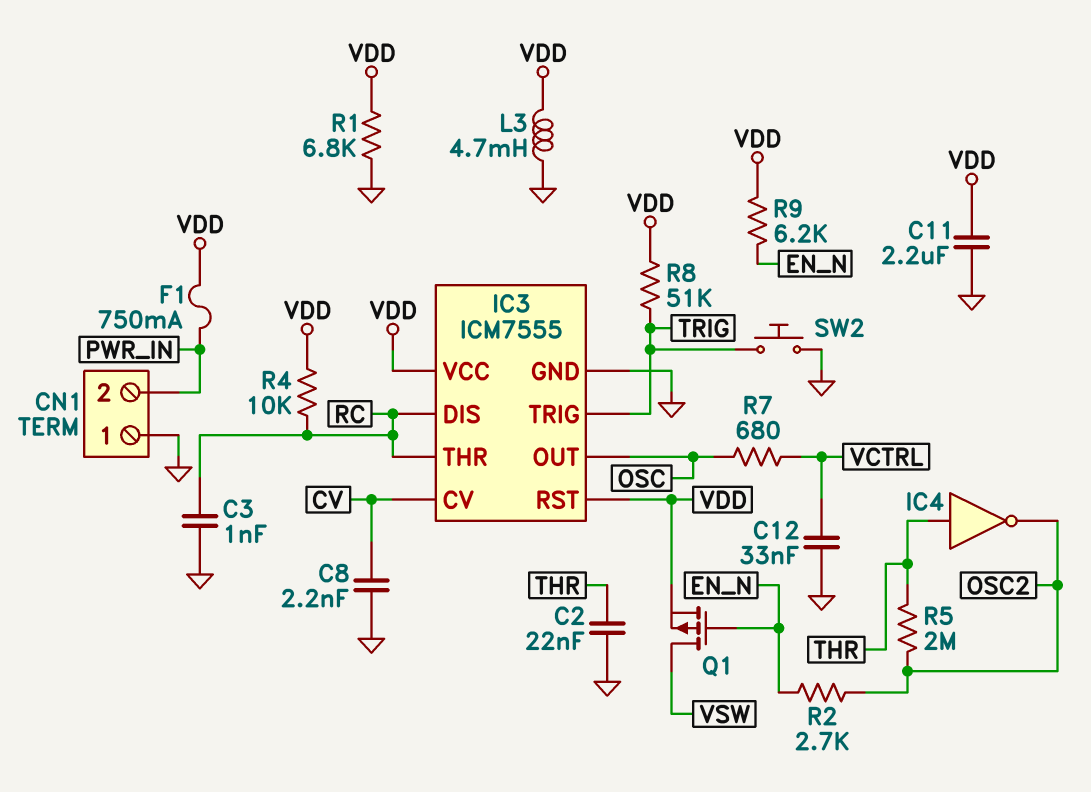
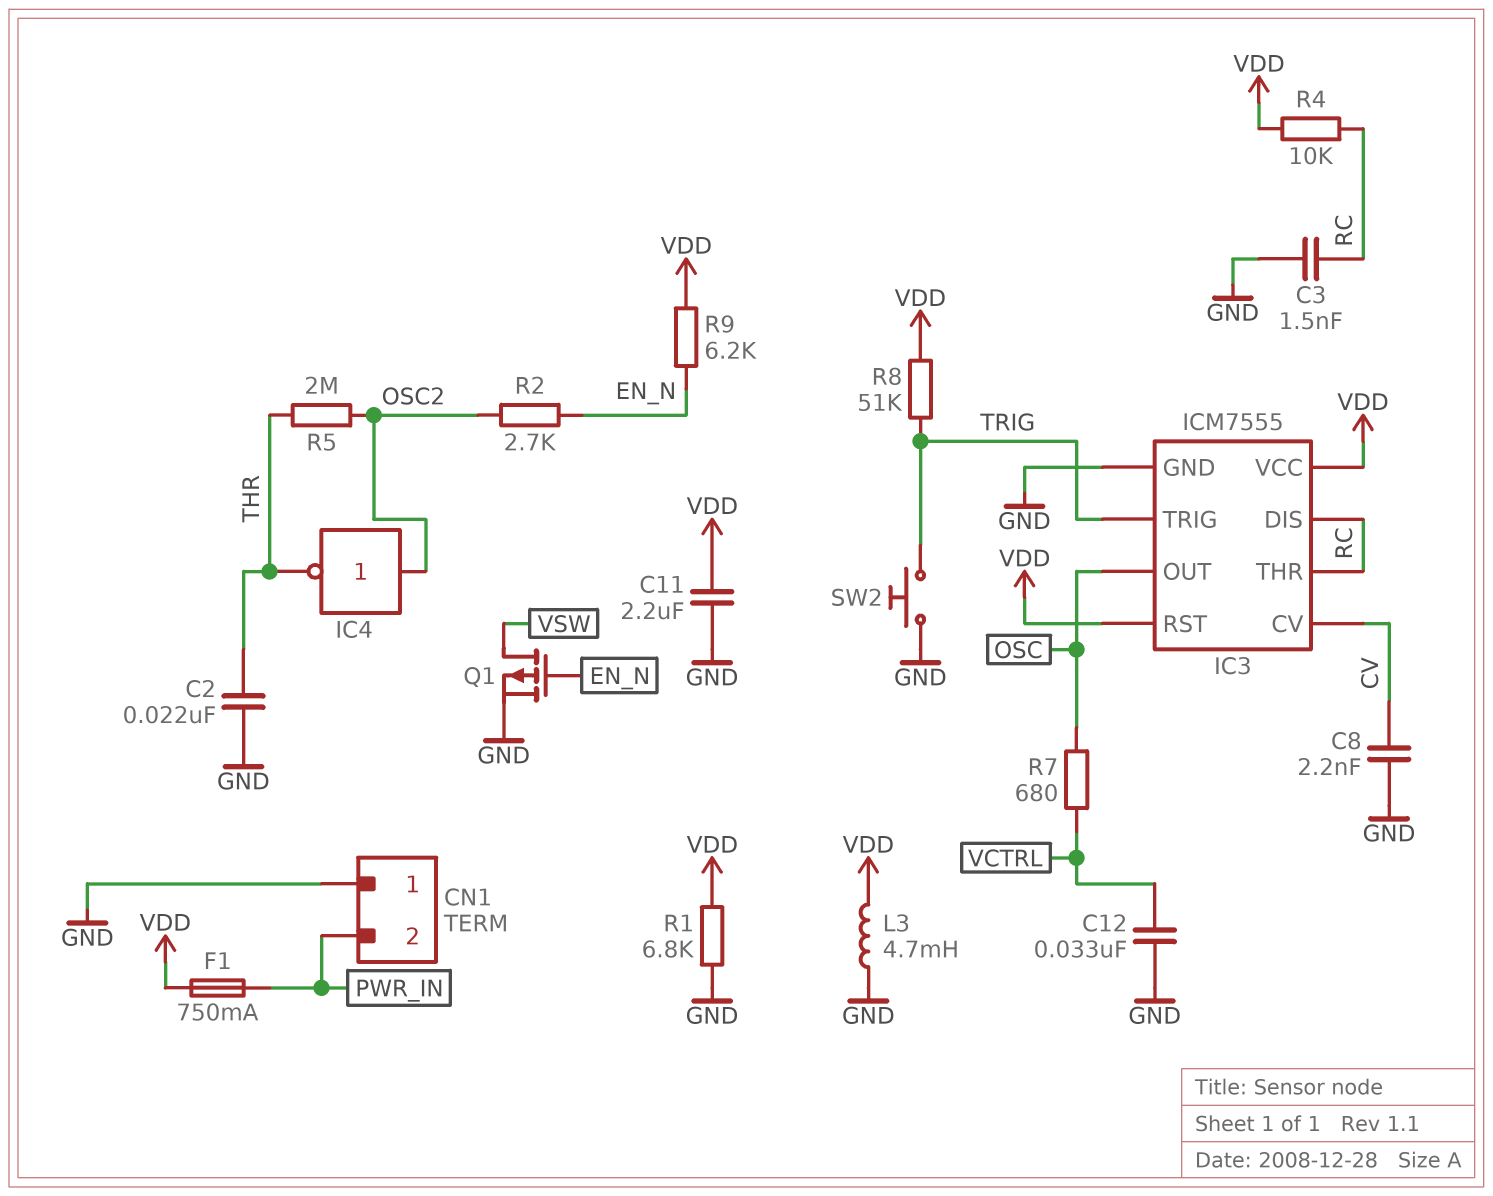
C3: 1nF (GND, RC) -> 1.5nF (GND, RC)
IC4: NOT (in THR, out OSC2) -> NOT (in OSC2, out THR)
Q1: PMOS (G EN_N, D VSW, S VDD) -> PMOS (G EN_N, D VSW, S GND)

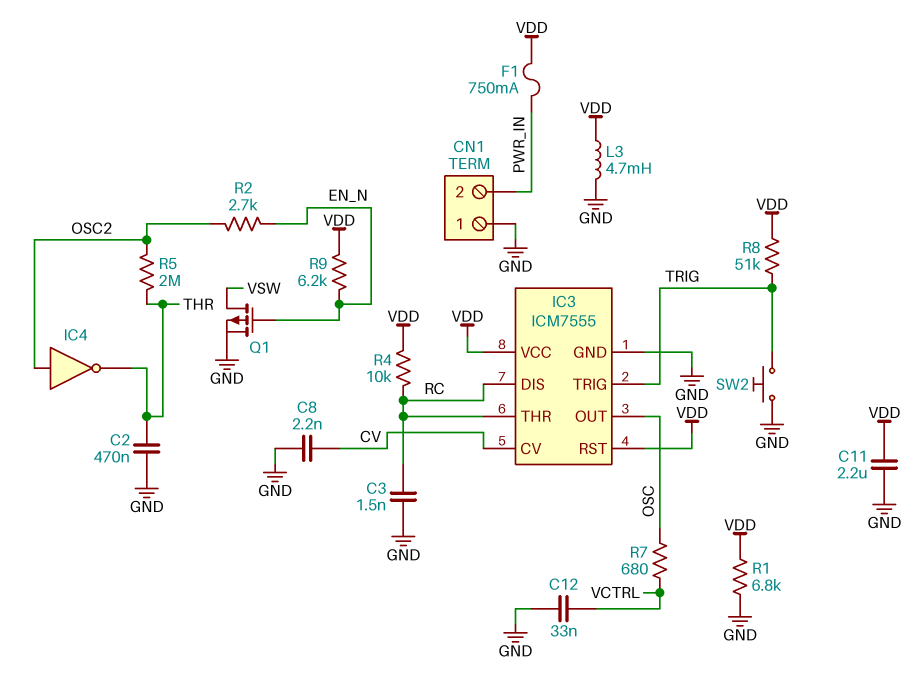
C2: 22nF (GND, THR) -> 470nF (GND, THR)

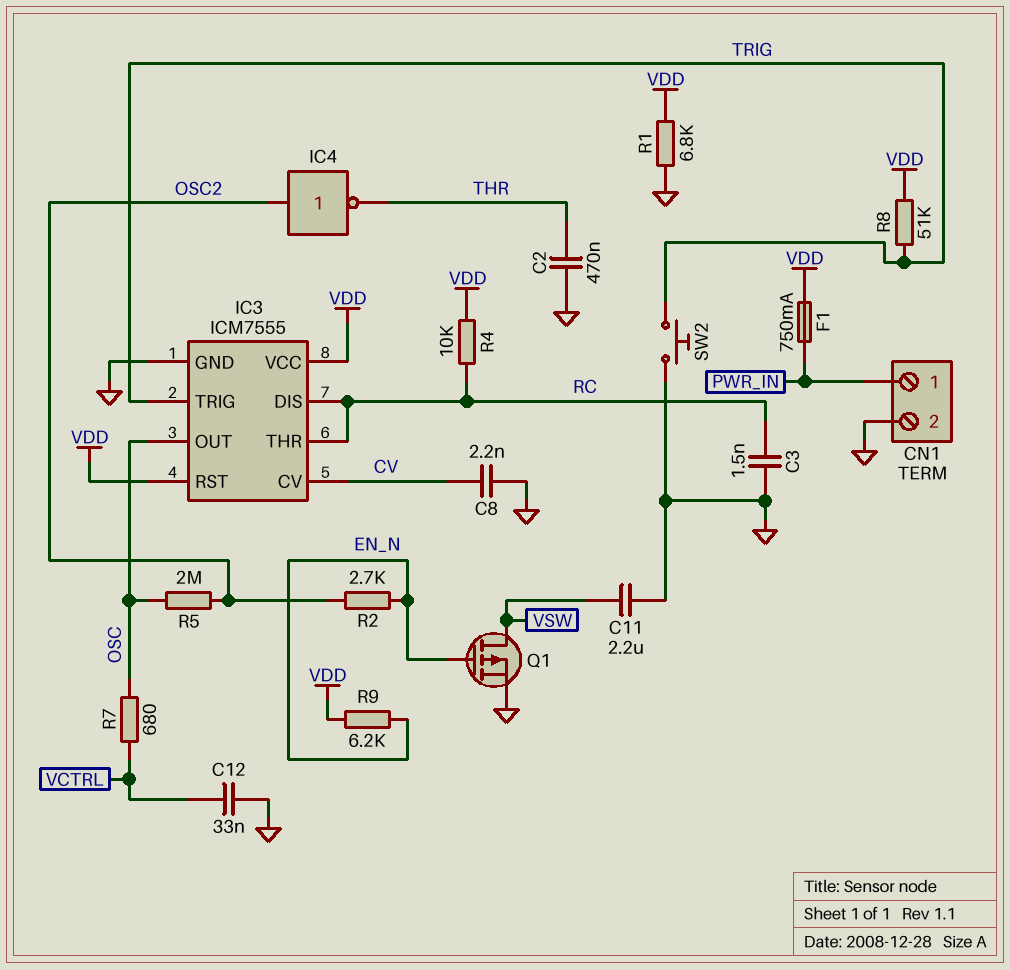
C11: 2.2uF (GND, VDD) -> 2.2uF (GND, VSW)
CN1 pin 1: GND -> PWR_IN
CN1 pin 2: PWR_IN -> GND
L3: 4.7mH (GND, VDD) -> none
R5: 2M (OSC2, THR) -> 2M (OSC, OSC2)

